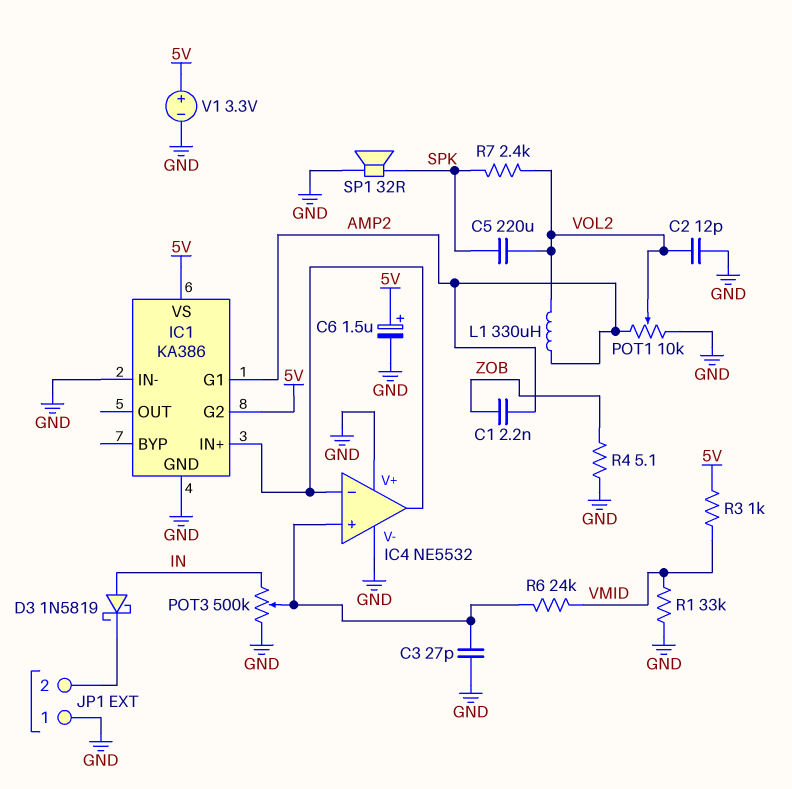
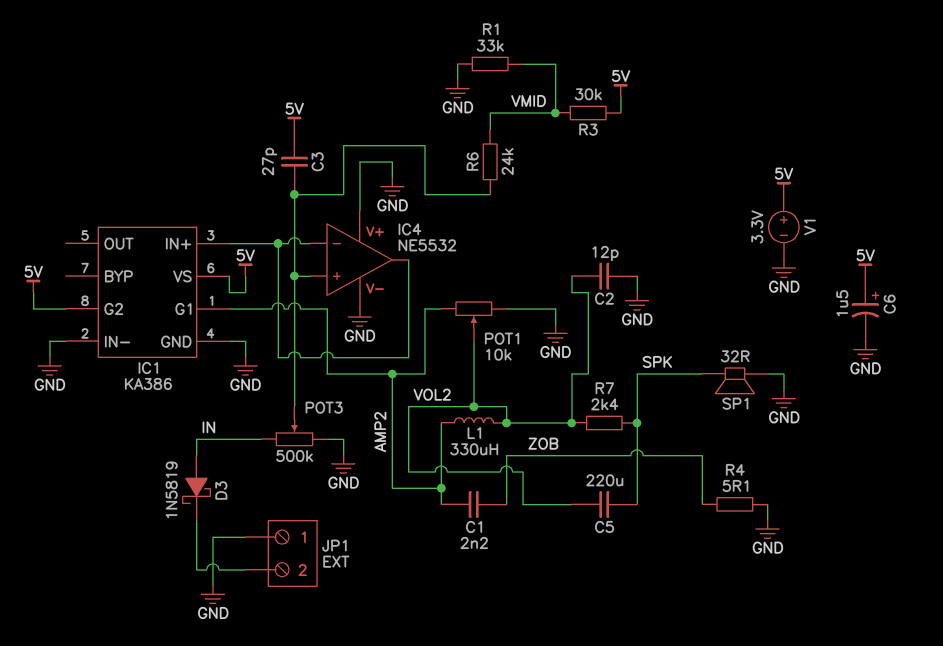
C3: 27pF (GND, IC4/in+) -> 27pF (5V, IC4/in+)
R3: 1k (5V, VMID) -> 30k (5V, VMID)

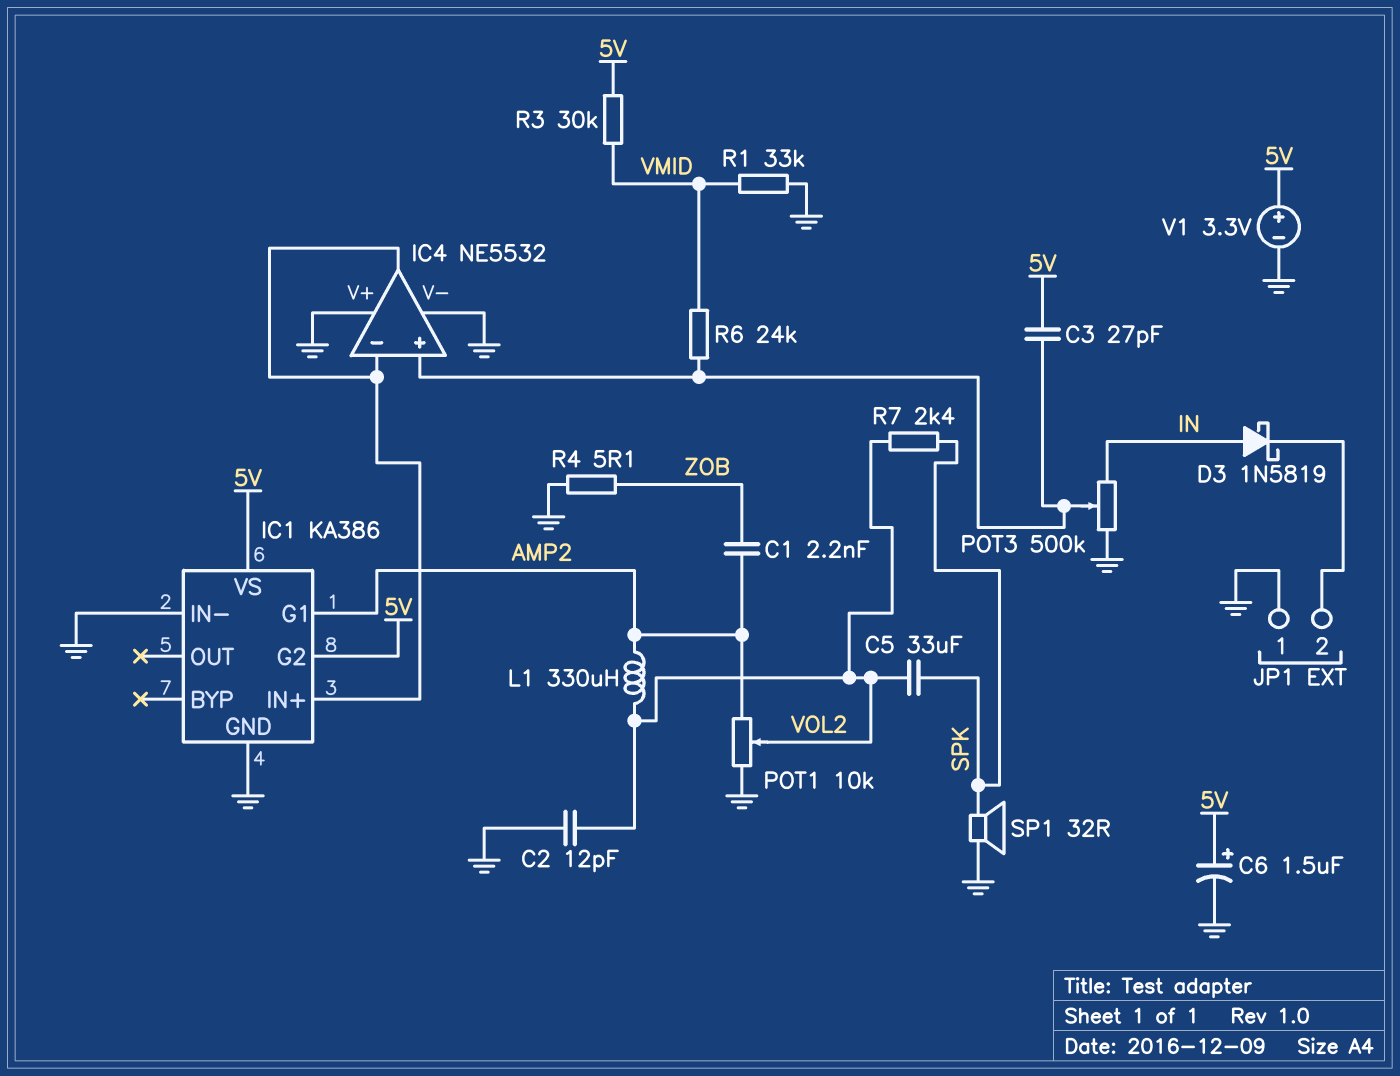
C5: 220uF (SPK, VOL2) -> 33uF (SPK, VOL2)

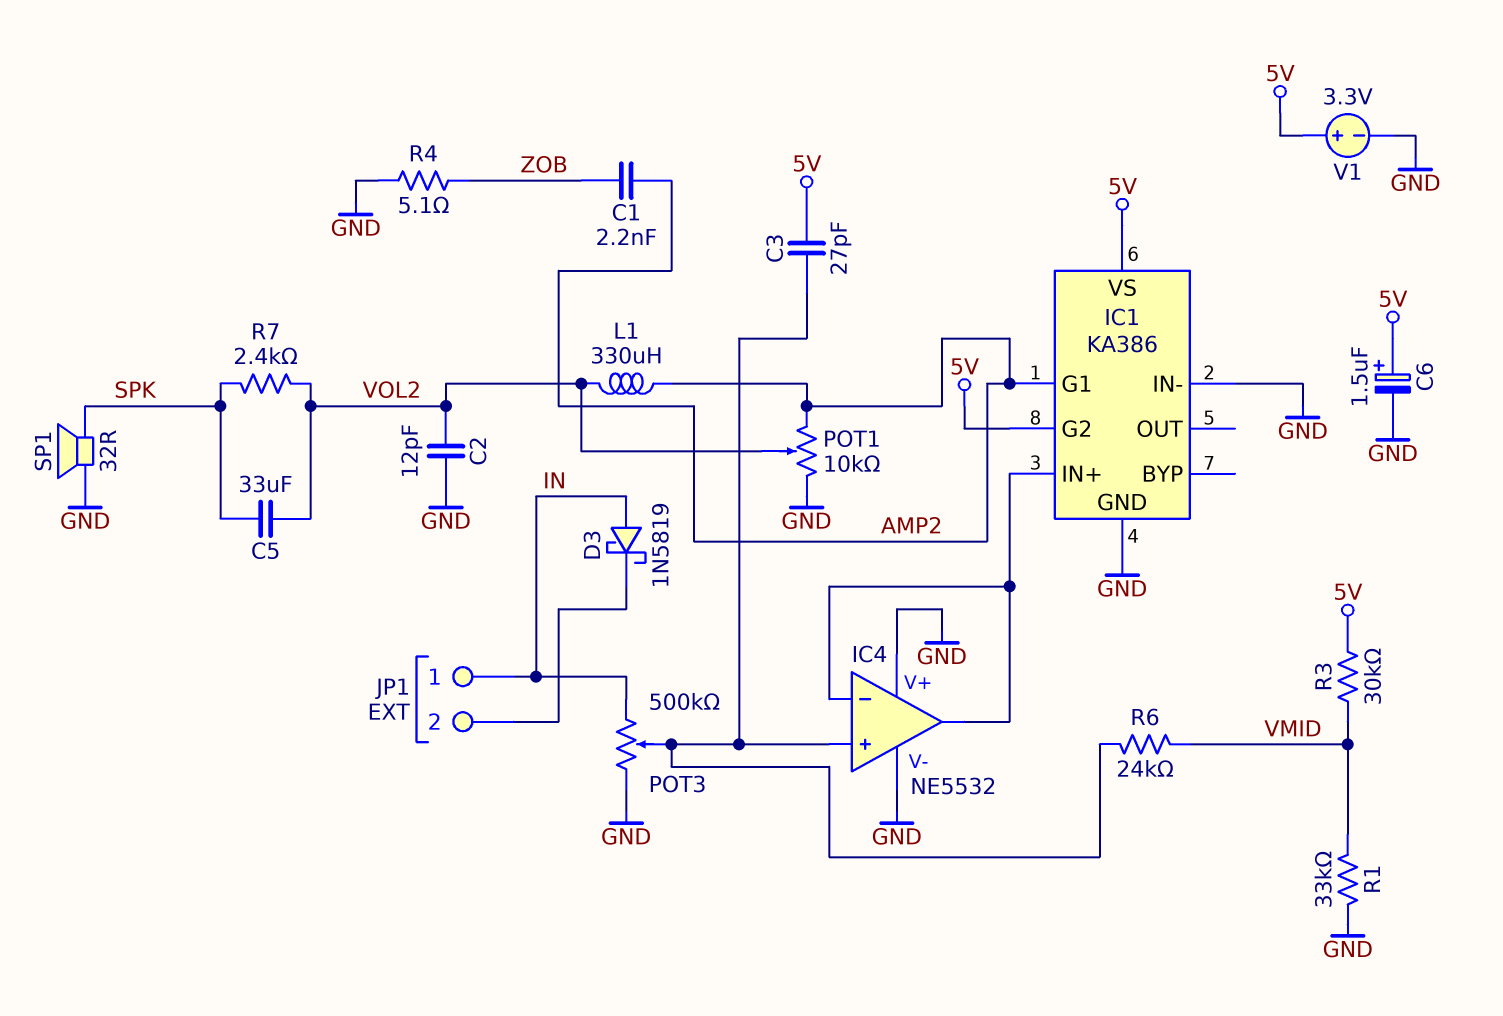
JP1 pin 1: GND -> IN

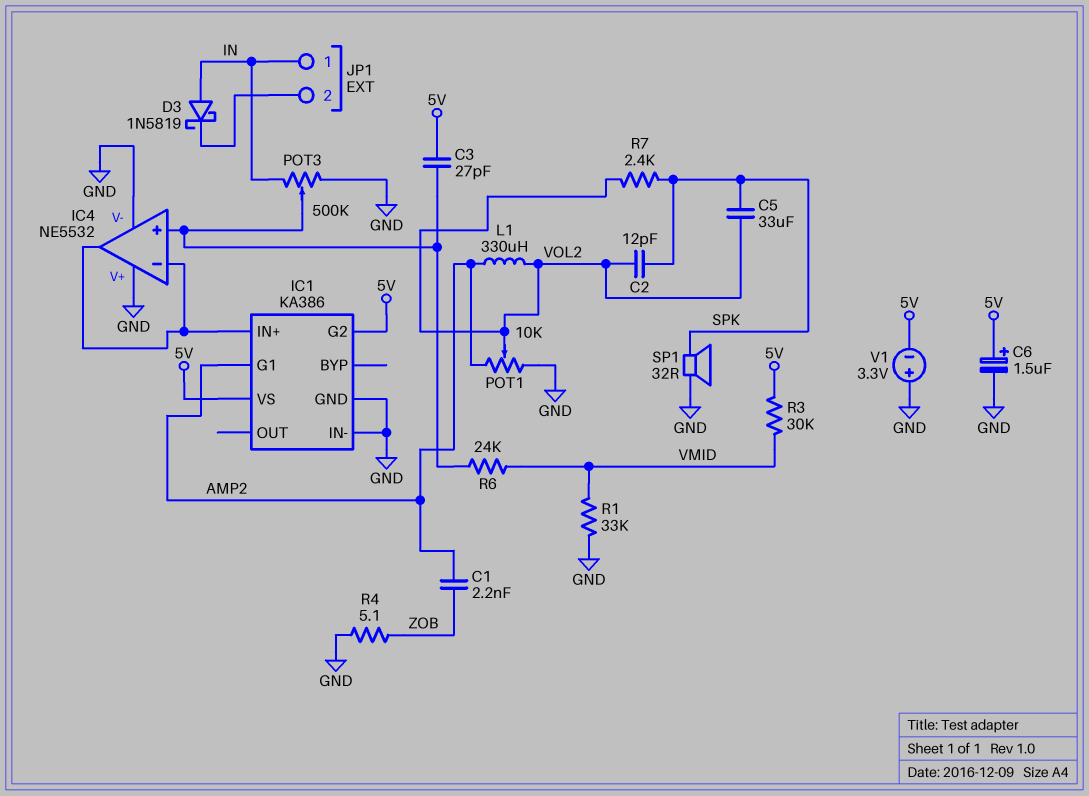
C2: 12pF (GND, VOL2) -> 12pF (SPK, VOL2)
V1: 3.3V (plus 5V, minus GND) -> 3.3V (plus GND, minus 5V)

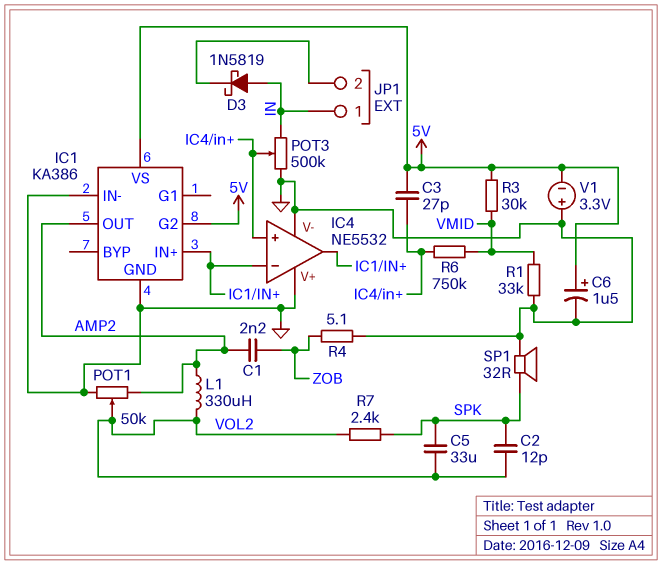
IC1 pin G1: AMP2 -> none
IC1 pin OUT: none -> AMP2
POT1: 10k (AMP2, GND, wiper VOL2) -> 50k (AMP2, GND, wiper VOL2)
R6: 24k (IC4/in+, VMID) -> 750k (IC4/in+, VMID)

